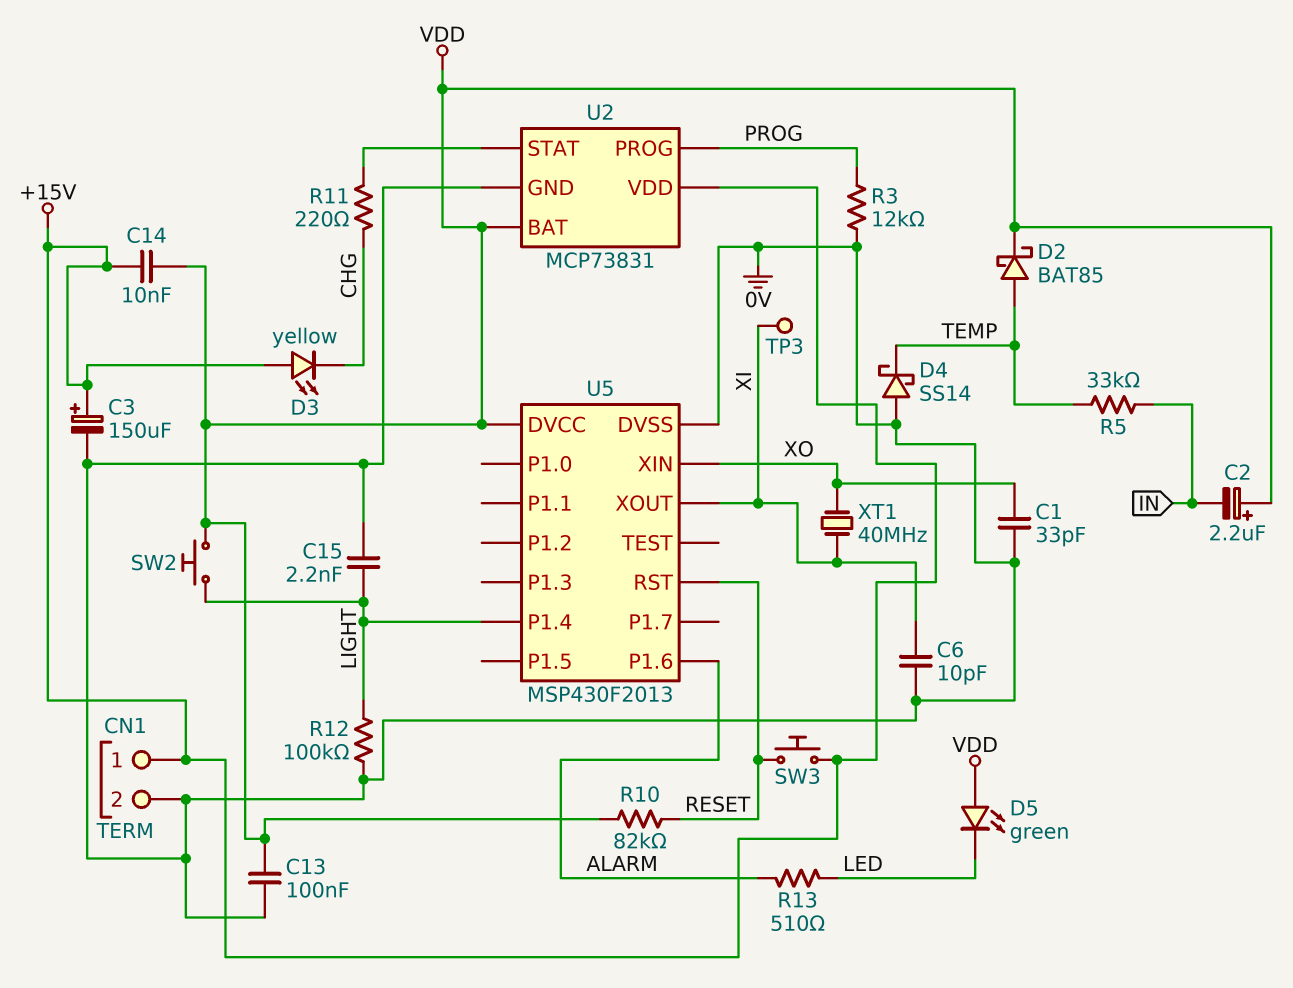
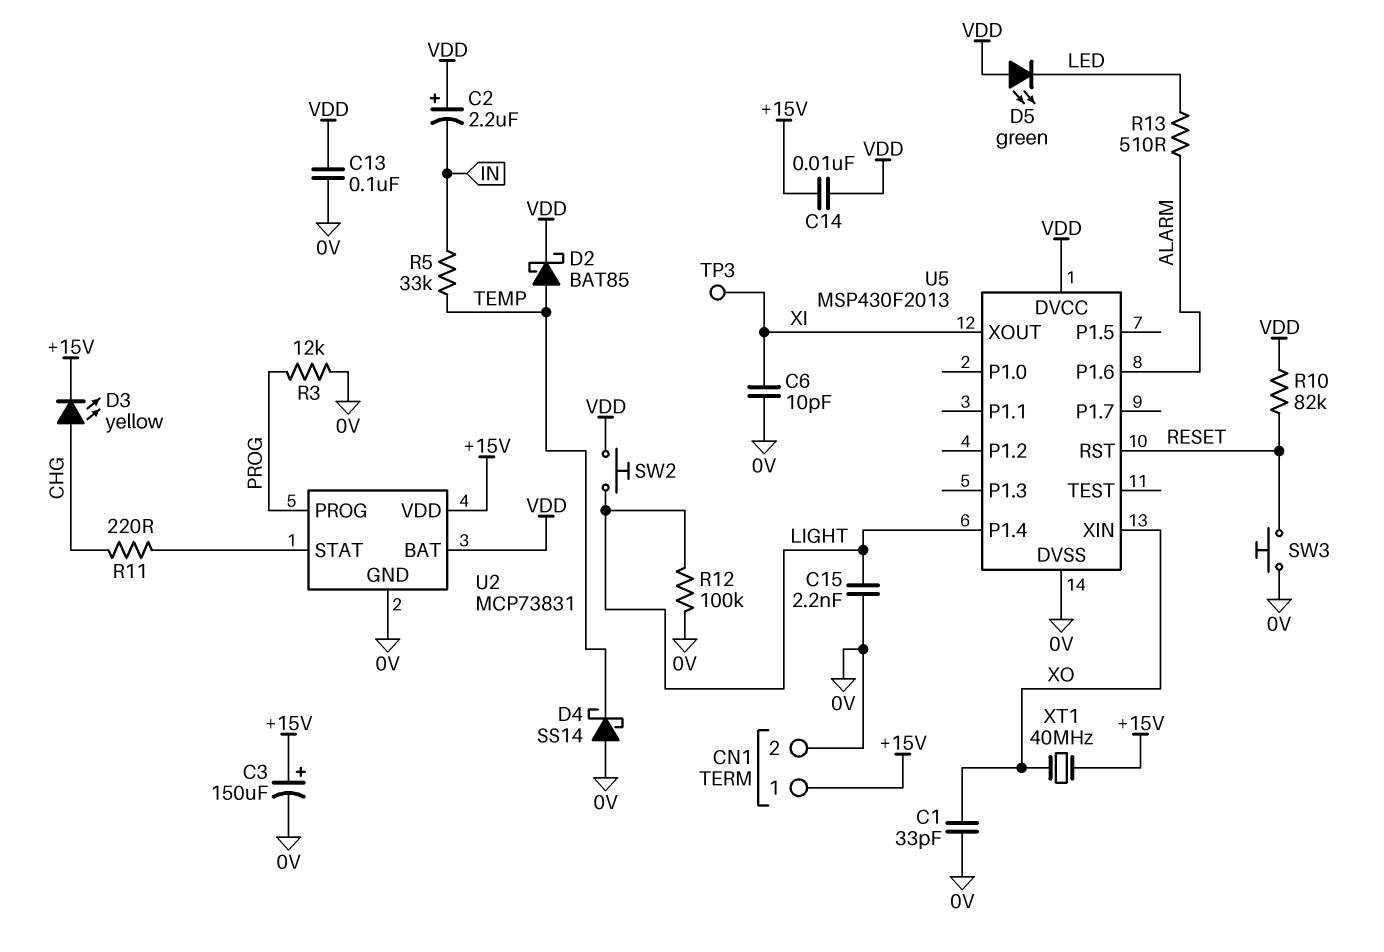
D3: LED yellow (A +15V, K CHG) -> LED yellow (A CHG, K +15V)
SW3: button (+15V, RESET) -> button (0V, RESET)
XT1: 40MHz (XI, XO) -> 40MHz (+15V, XO)

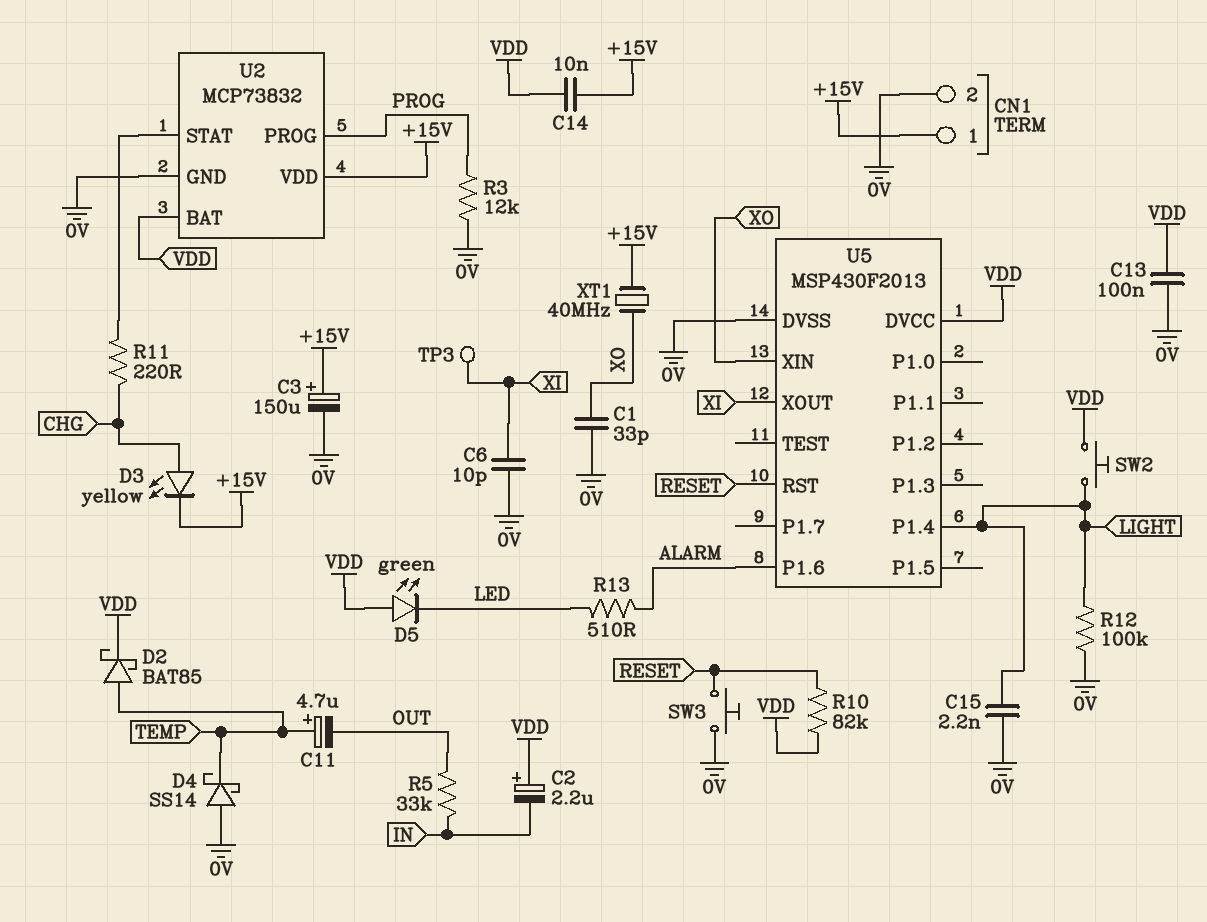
C11: none -> 4.7uF (plus TEMP, minus OUT)
R5: 33k (IN, TEMP) -> 33k (IN, OUT)
U2: MCP73831 -> MCP73832

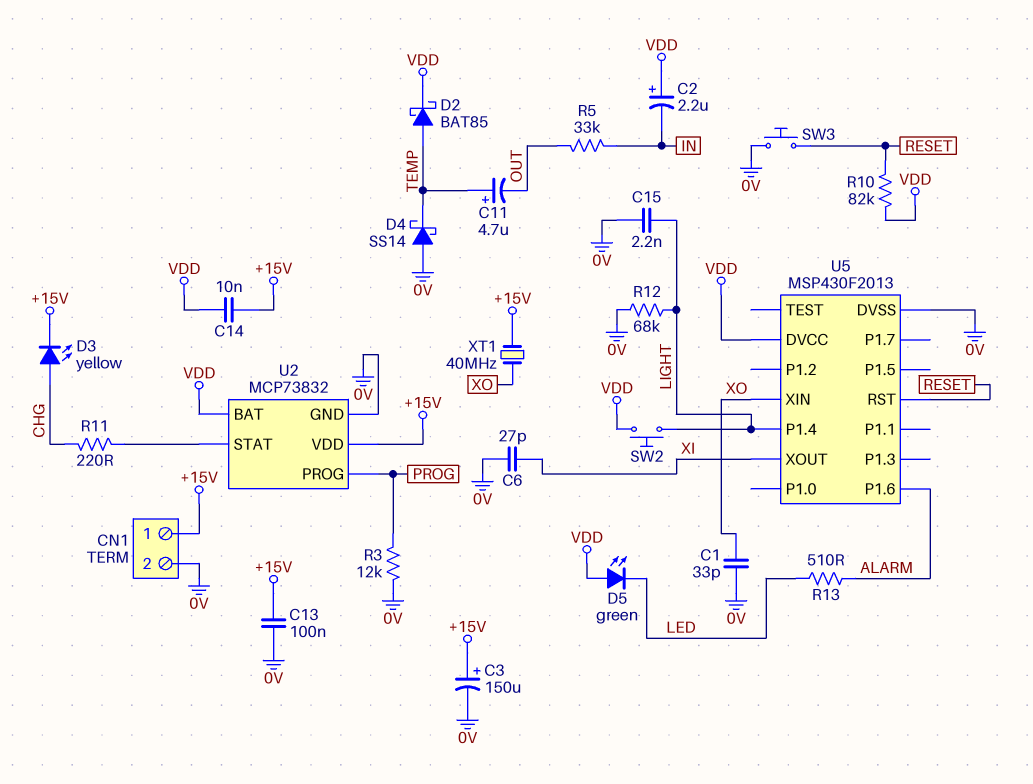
C6: 10pF (0V, XI) -> 27pF (0V, XI)
C13: 100nF (0V, VDD) -> 100nF (+15V, 0V)
R12: 100k (0V, LIGHT) -> 68k (0V, LIGHT)
TP3: test point (XI) -> none

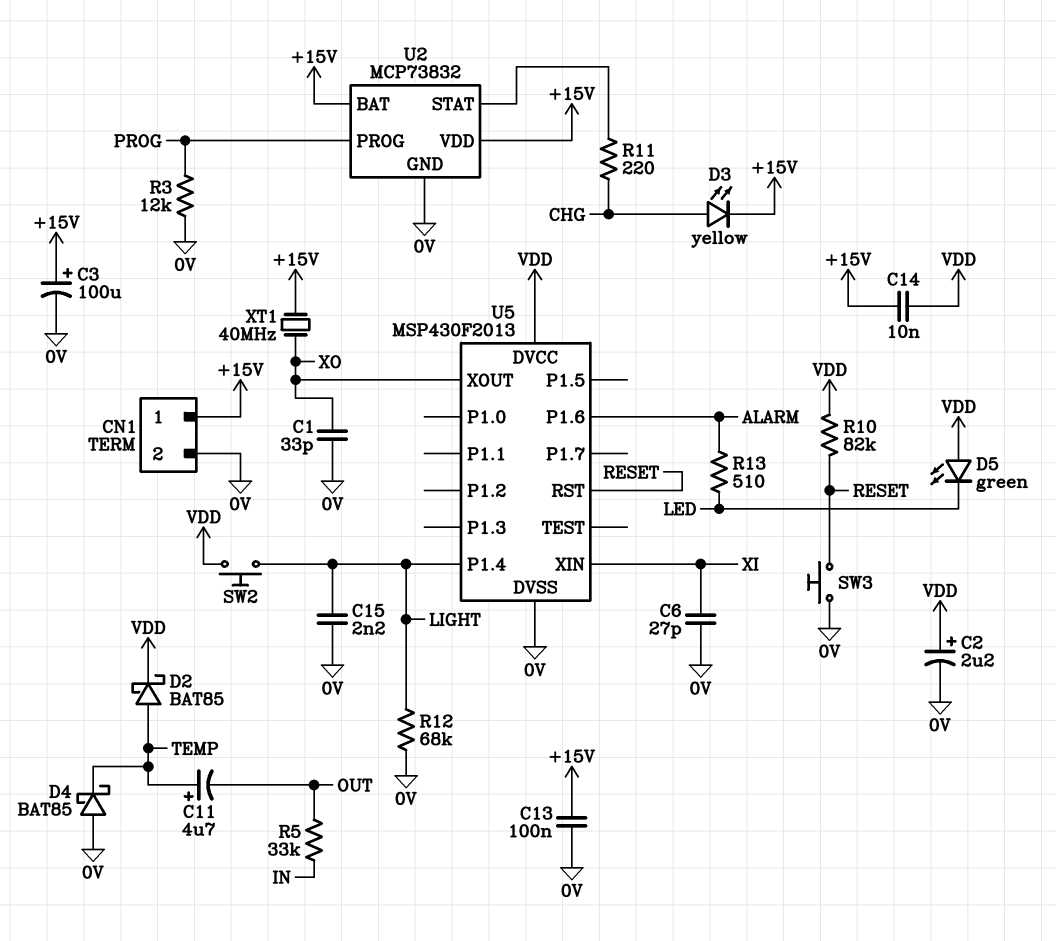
C2: 2.2uF (plus VDD, minus IN) -> 2.2uF (plus VDD, minus 0V)
C3: 150uF (plus +15V, minus 0V) -> 100uF (plus +15V, minus 0V)
D4: schottky SS14 (A 0V, K TEMP) -> schottky BAT85 (A 0V, K TEMP)
U2 pin BAT: VDD -> +15V
U5 pin XIN: XO -> XI
U5 pin XOUT: XI -> XO

